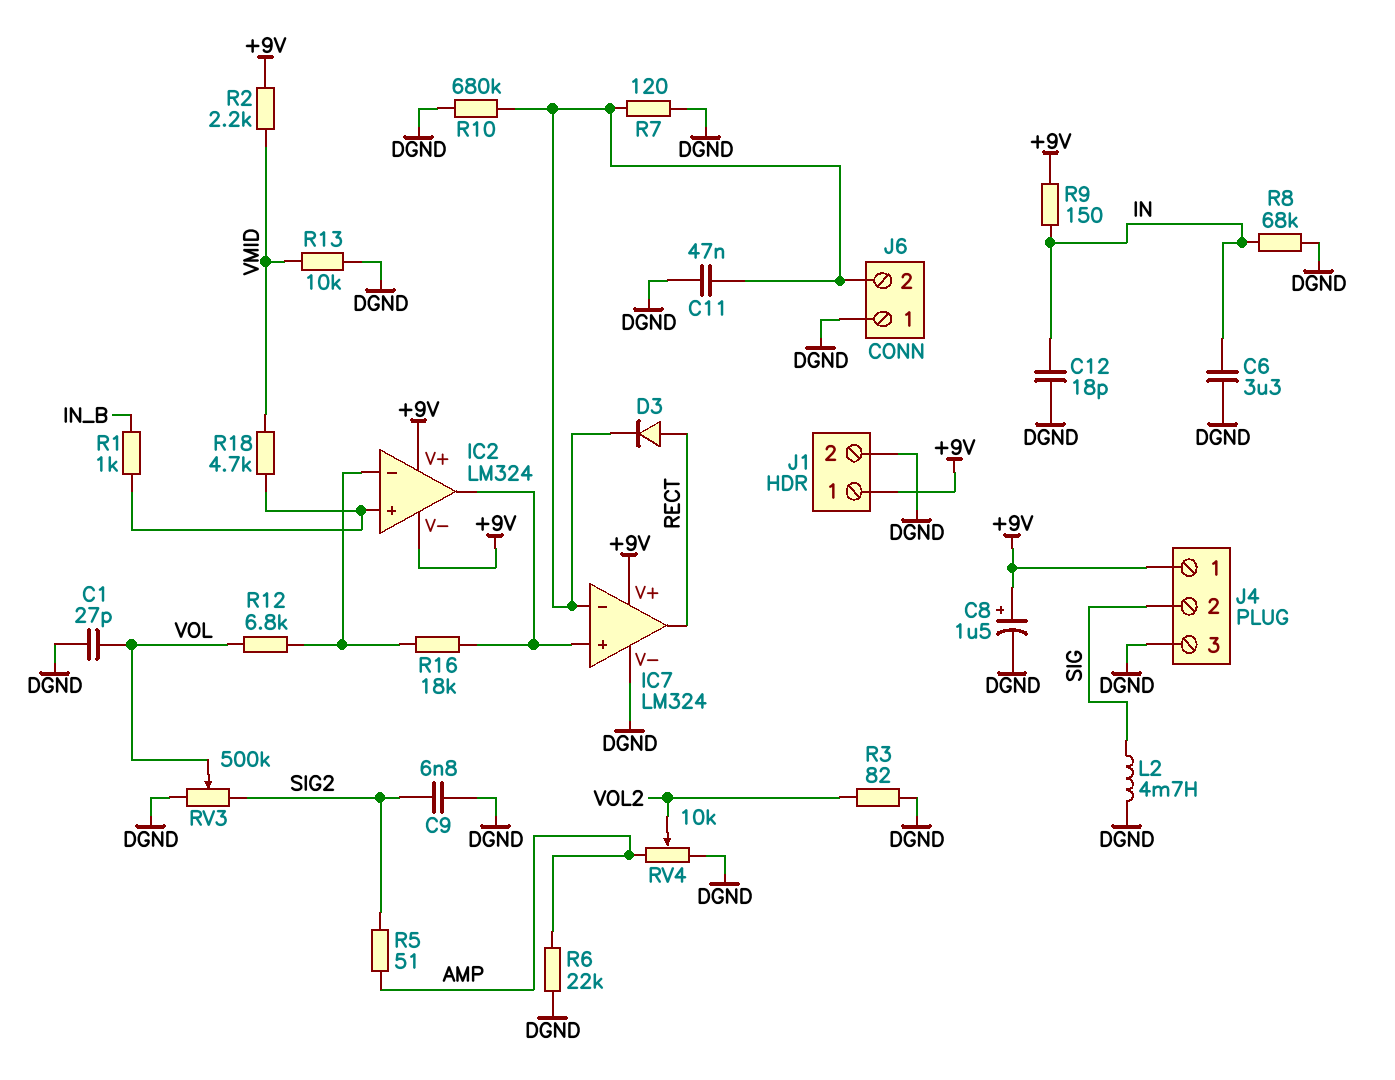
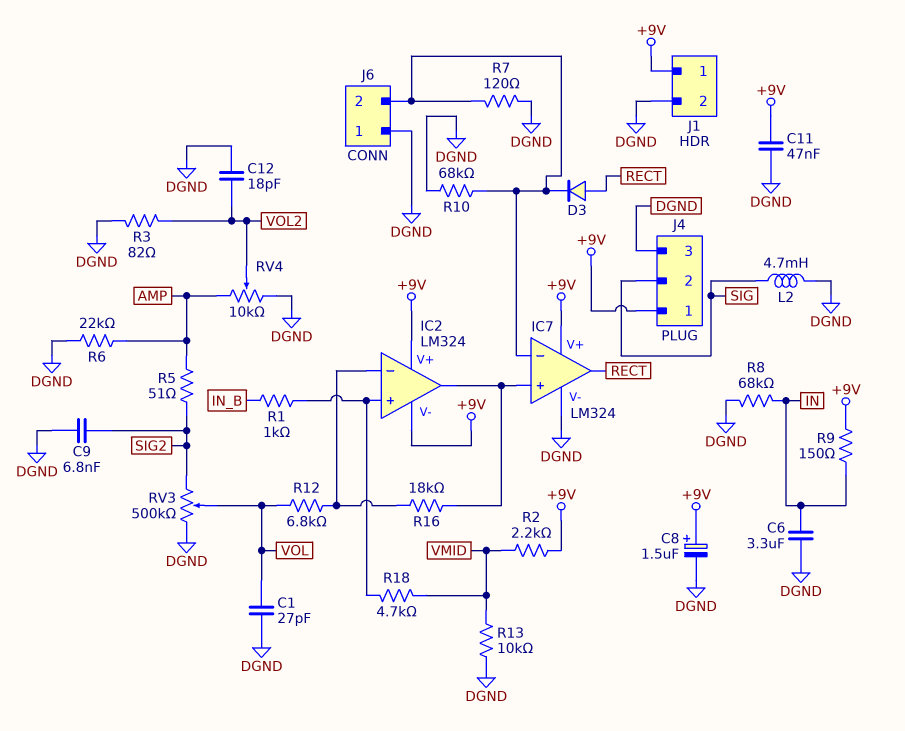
C11: 47nF (DGND, IC7/in-) -> 47nF (+9V, DGND)
C12: 18pF (DGND, IN) -> 18pF (DGND, VOL2)
R10: 680k (DGND, IC7/in-) -> 68k (DGND, IC7/in-)

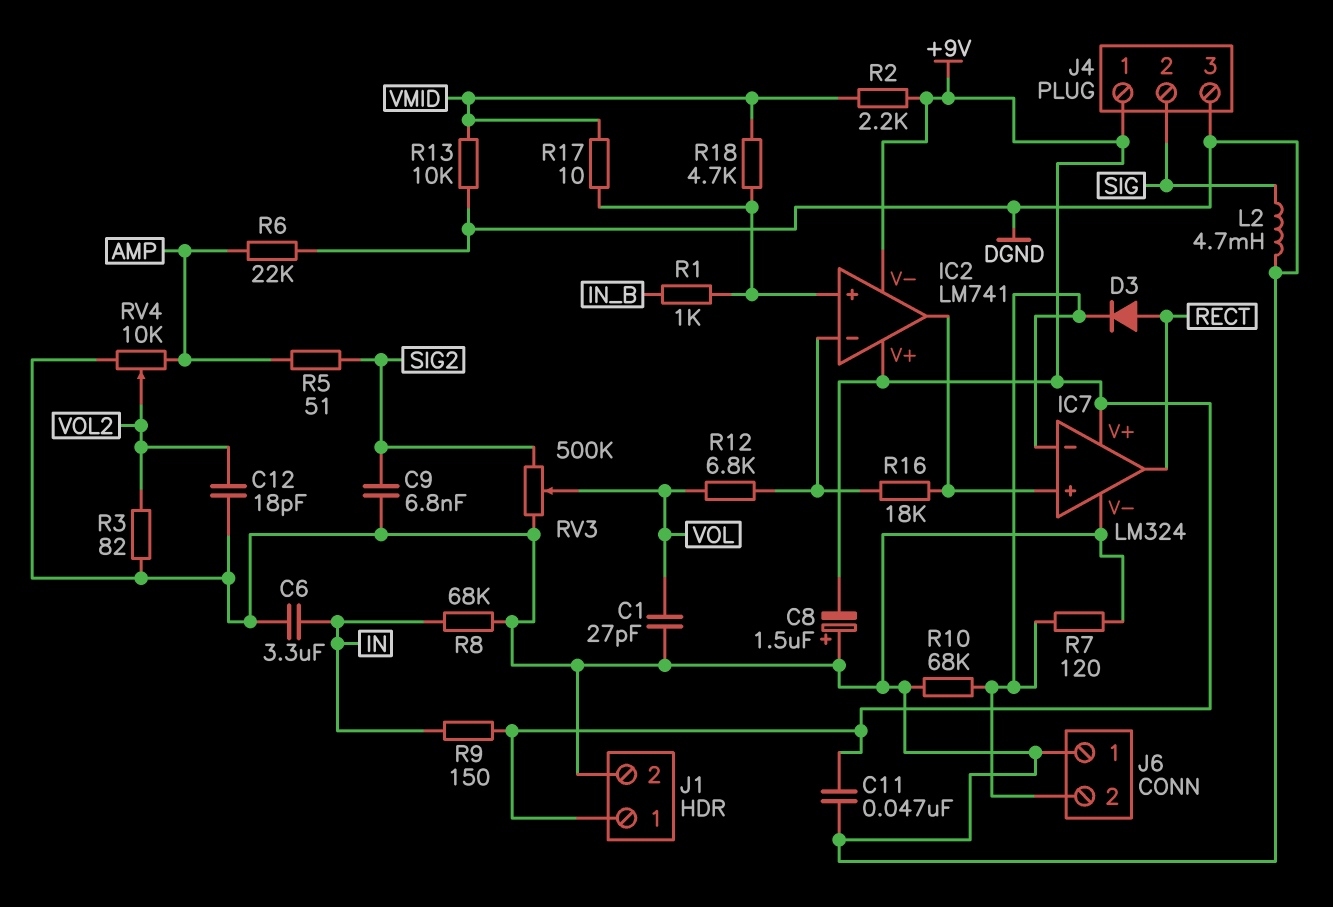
C8: 1.5uF (plus +9V, minus DGND) -> 1.5uF (plus DGND, minus +9V)
IC2: LM324 -> LM741
R17: none -> 10 (IC2/in+, VMID)

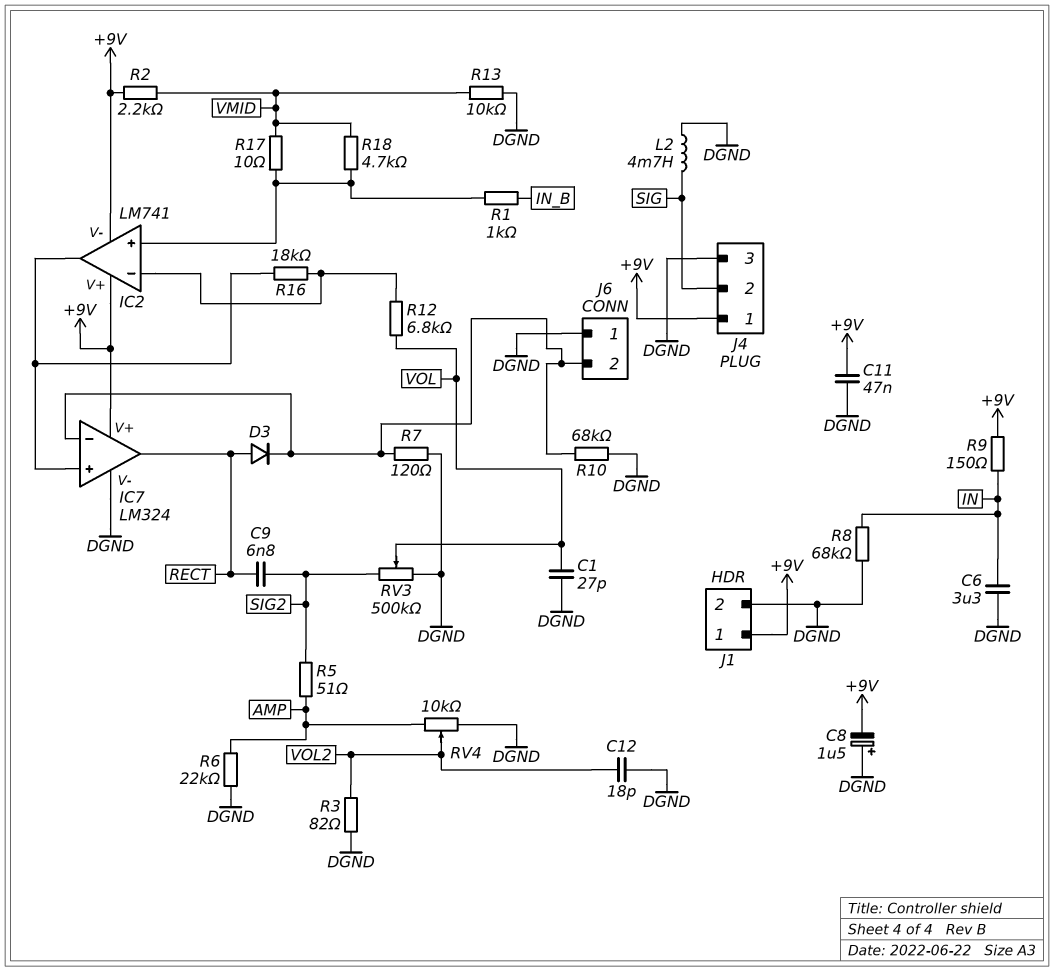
C9: 6.8nF (DGND, SIG2) -> 6.8nF (RECT, SIG2)

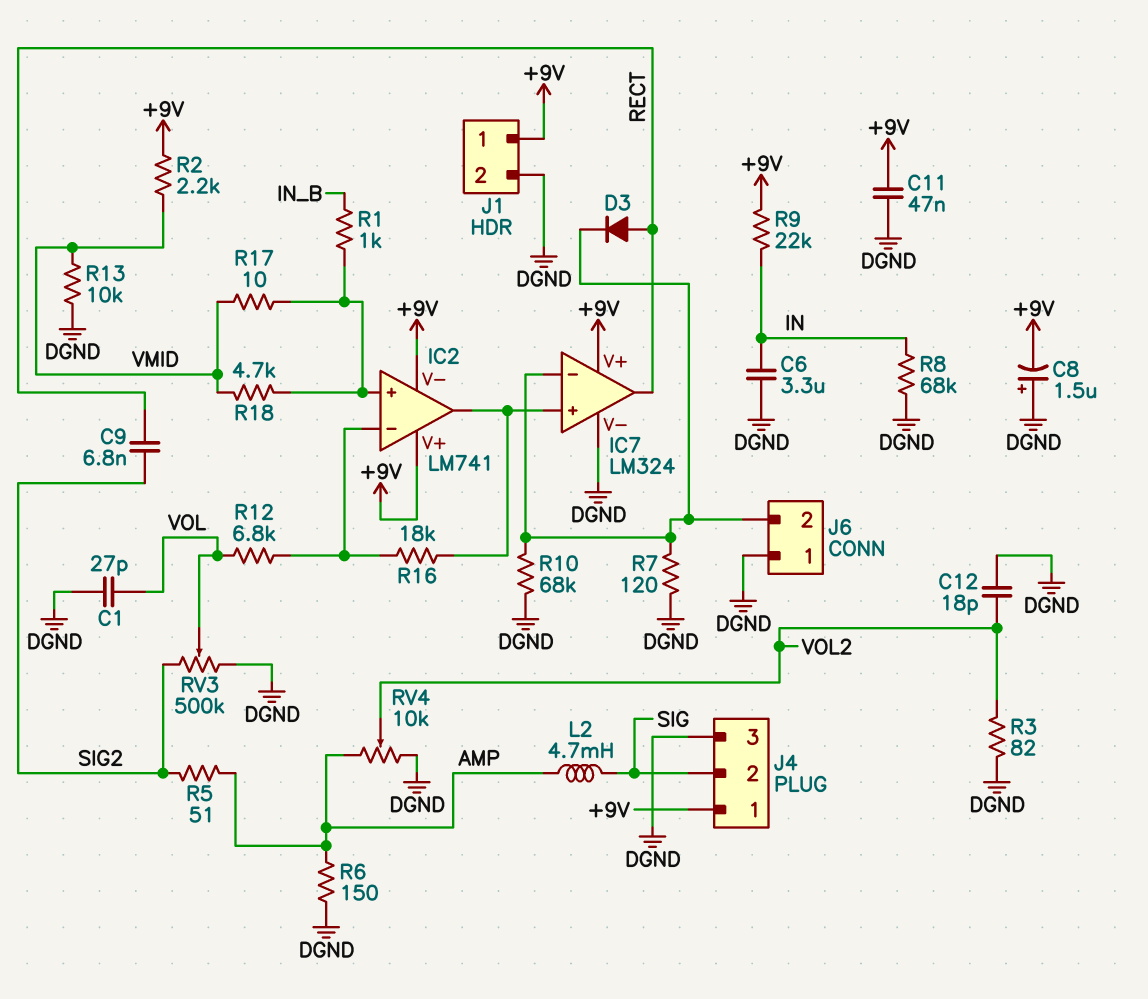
L2: 4.7mH (DGND, SIG) -> 4.7mH (AMP, SIG)
R6: 22k (AMP, DGND) -> 150 (AMP, DGND)
R9: 150 (+9V, IN) -> 22k (+9V, IN)

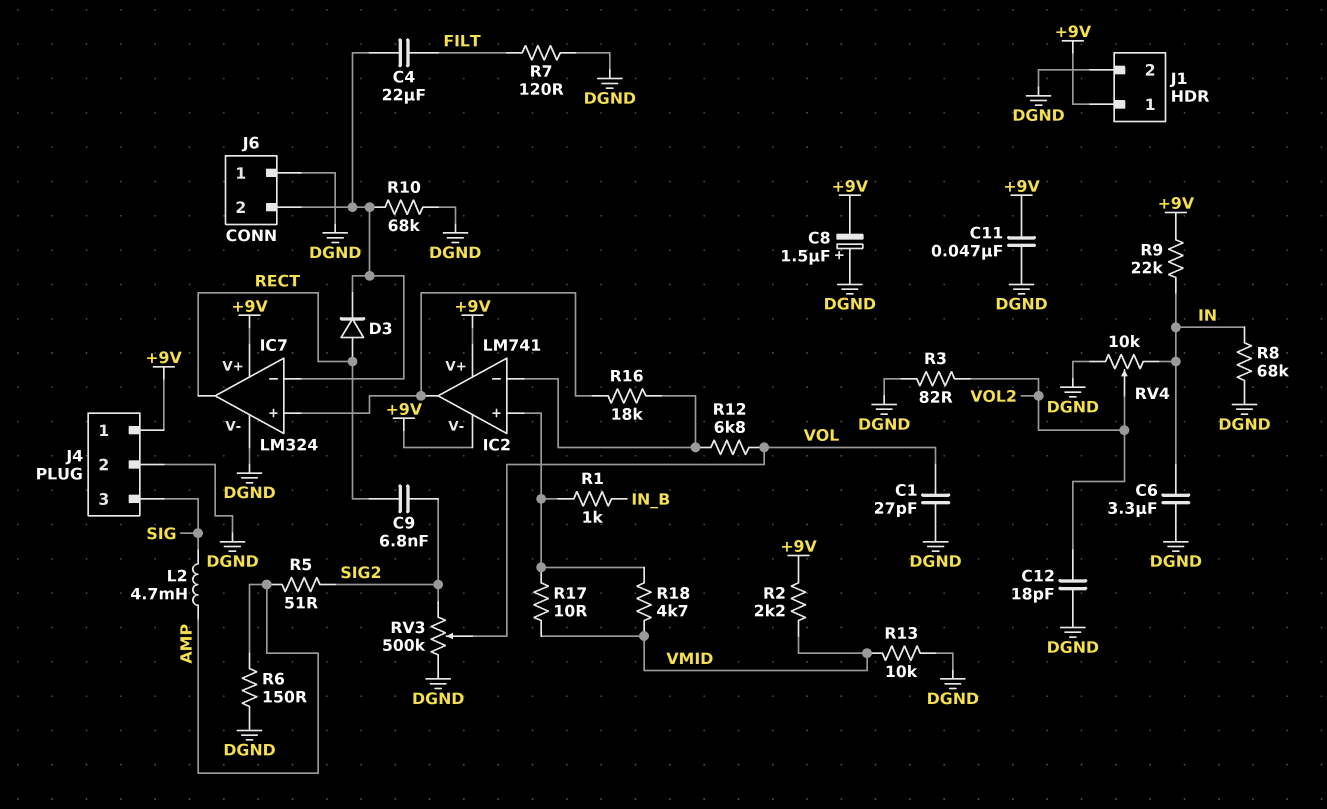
C4: none -> 22uF (FILT, IC7/in-)
J4 pin 2: SIG -> DGND
J4 pin 3: DGND -> SIG
R7: 120 (DGND, IC7/in-) -> 120 (DGND, FILT)
RV4: 10k (AMP, DGND, wiper VOL2) -> 10k (DGND, IN, wiper VOL2)

